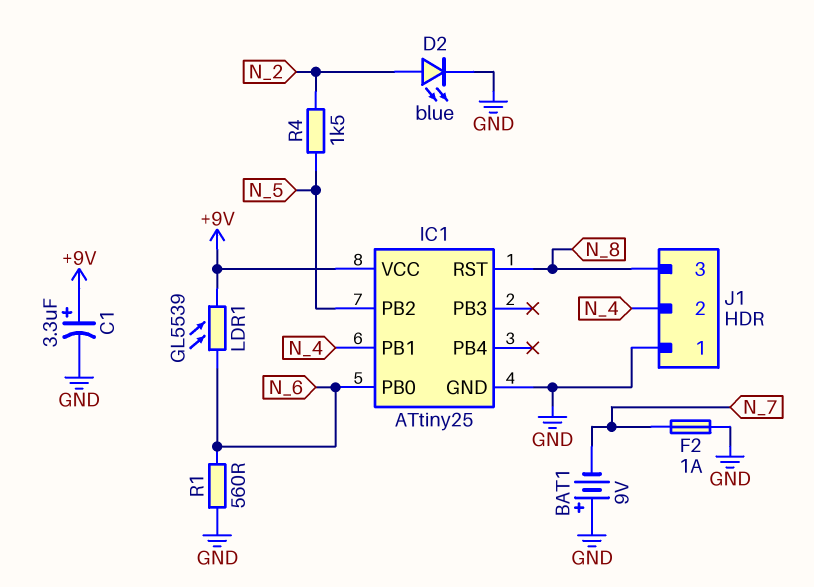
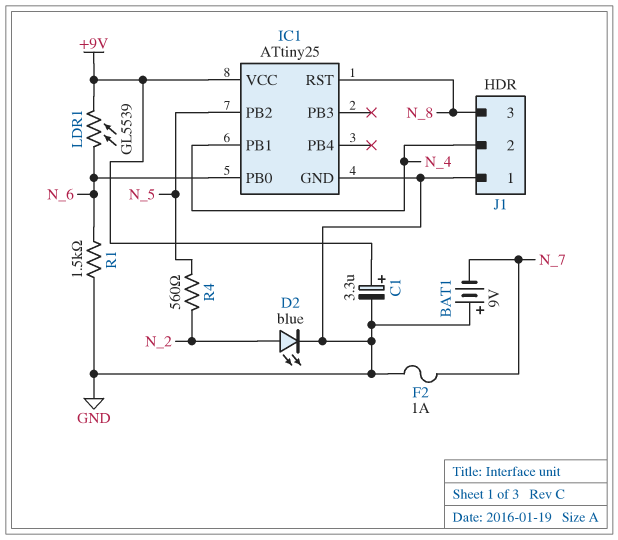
R1: 560 (GND, N_6) -> 1.5k (GND, N_6)
R4: 1.5k (N_2, N_5) -> 560 (N_2, N_5)

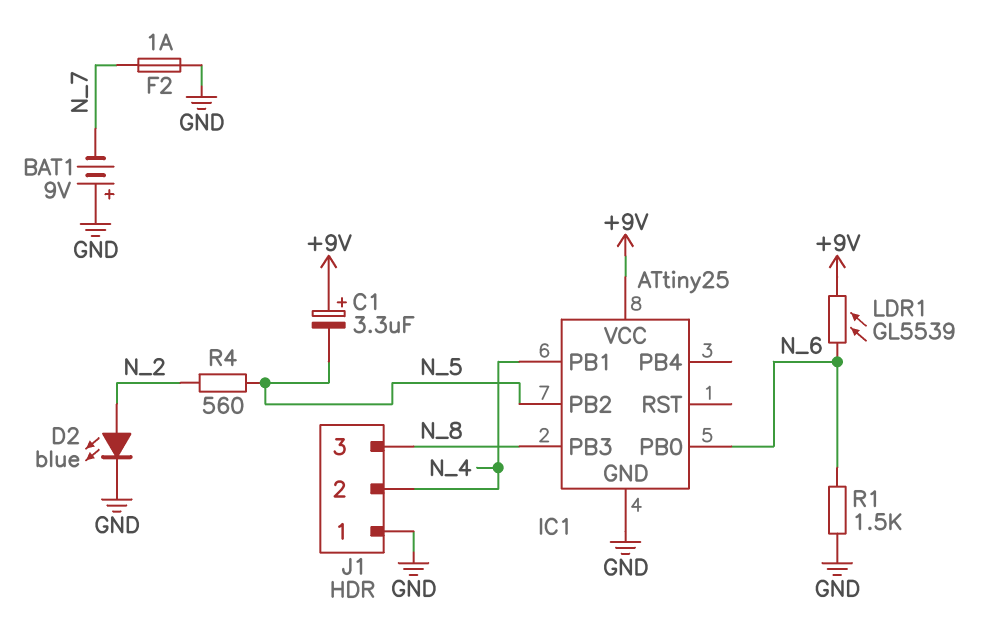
C1: 3.3uF (plus +9V, minus GND) -> 3.3uF (plus +9V, minus N_5)
IC1 pin PB3: none -> N_8
IC1 pin RST: N_8 -> none

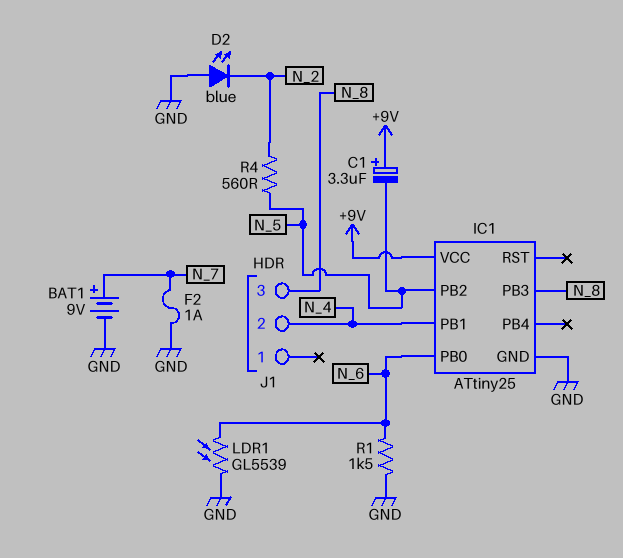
BAT1: 9V (plus GND, minus N_7) -> 9V (plus N_7, minus GND)
D2: LED blue (A N_2, K GND) -> LED blue (A GND, K N_2)
J1 pin 1: GND -> none
LDR1: GL5539 (+9V, N_6) -> GL5539 (GND, N_6)

